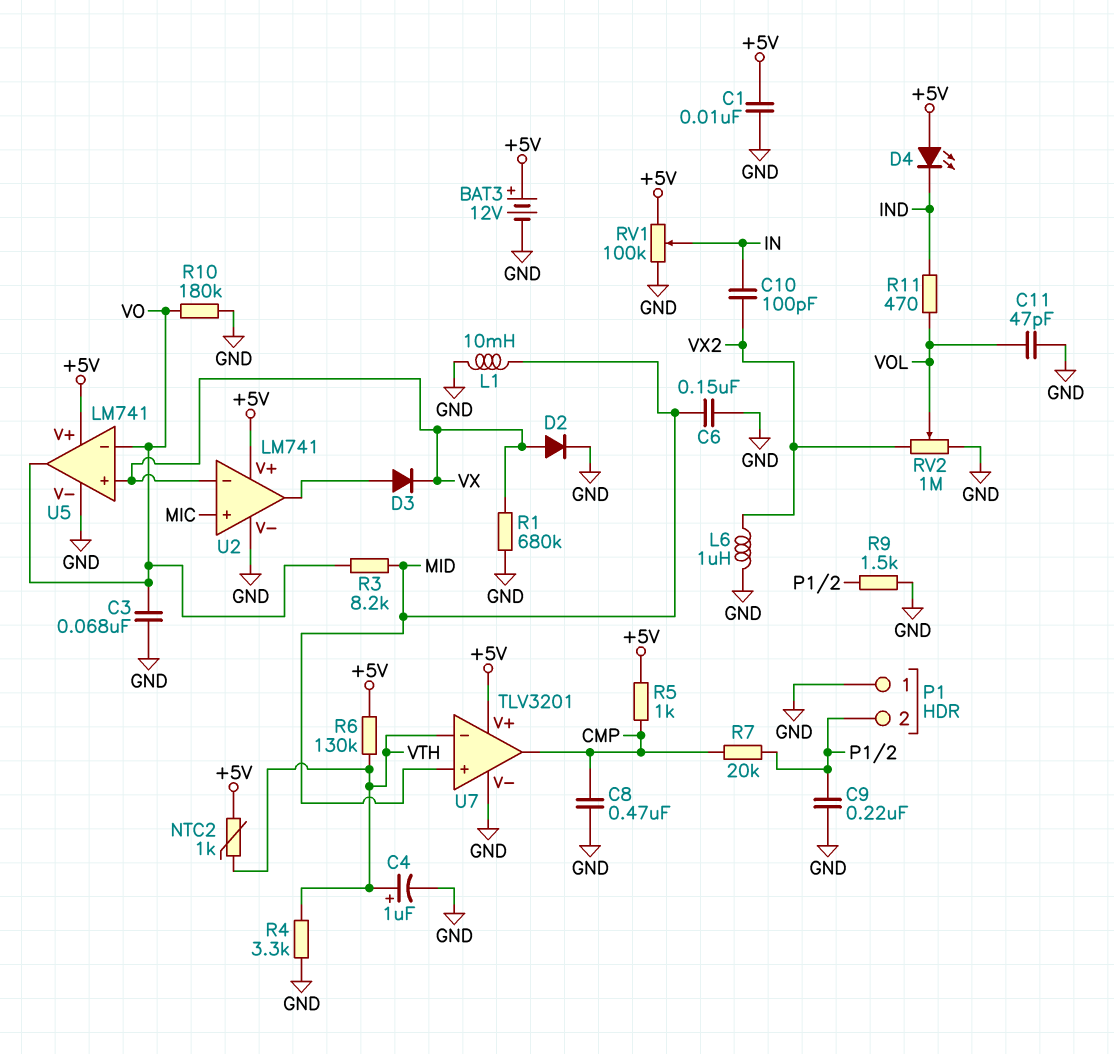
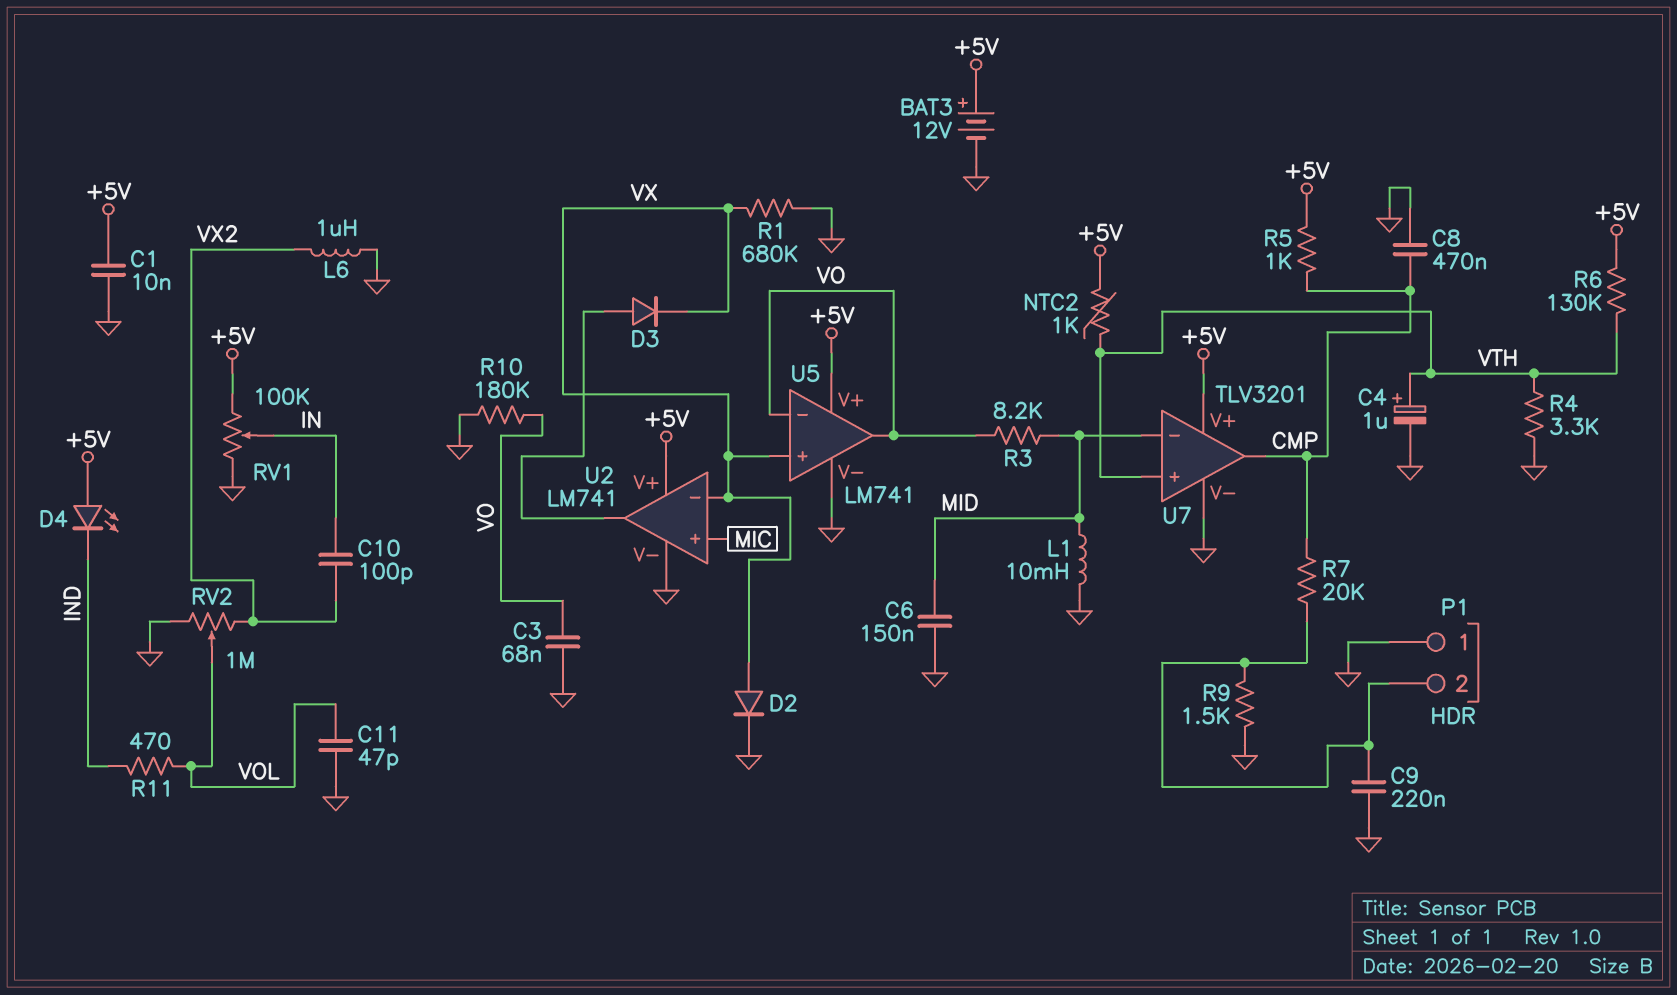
U7 pin in+: MID -> VTH
U7 pin in-: VTH -> MID

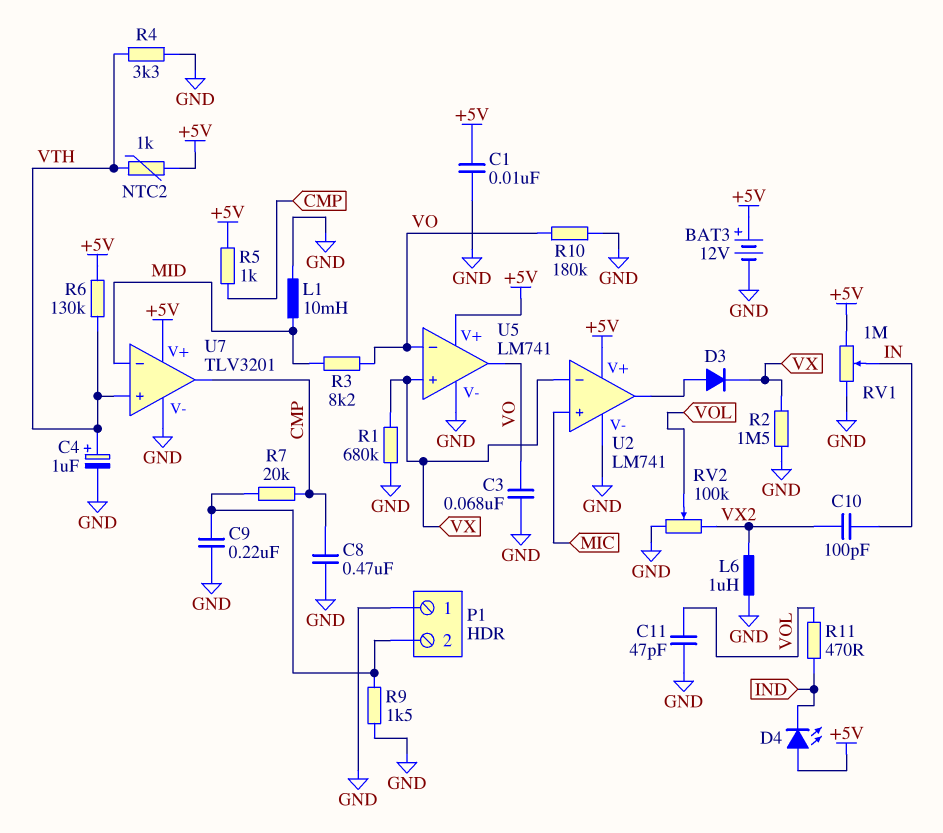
C6: 150nF (GND, MID) -> none
D2: diode (A VX, K GND) -> none
R2: none -> 1.5M (GND, VX)
RV1: 100k (+5V, GND, wiper IN) -> 1M (+5V, GND, wiper IN)
RV2: 1M (GND, VX2, wiper VOL) -> 100k (GND, VX2, wiper VOL)

